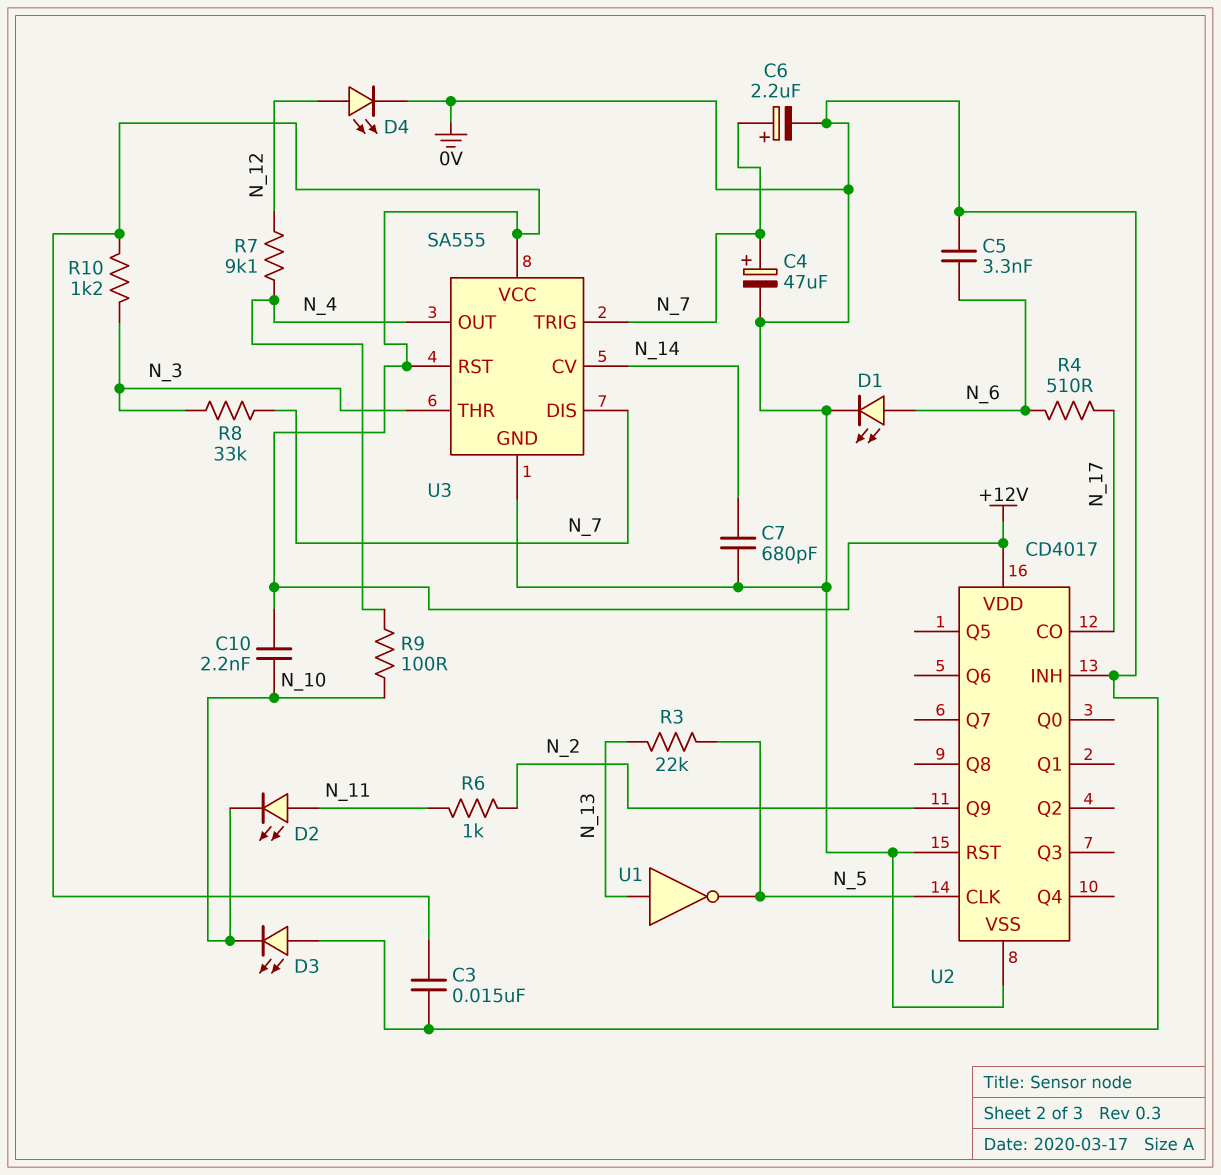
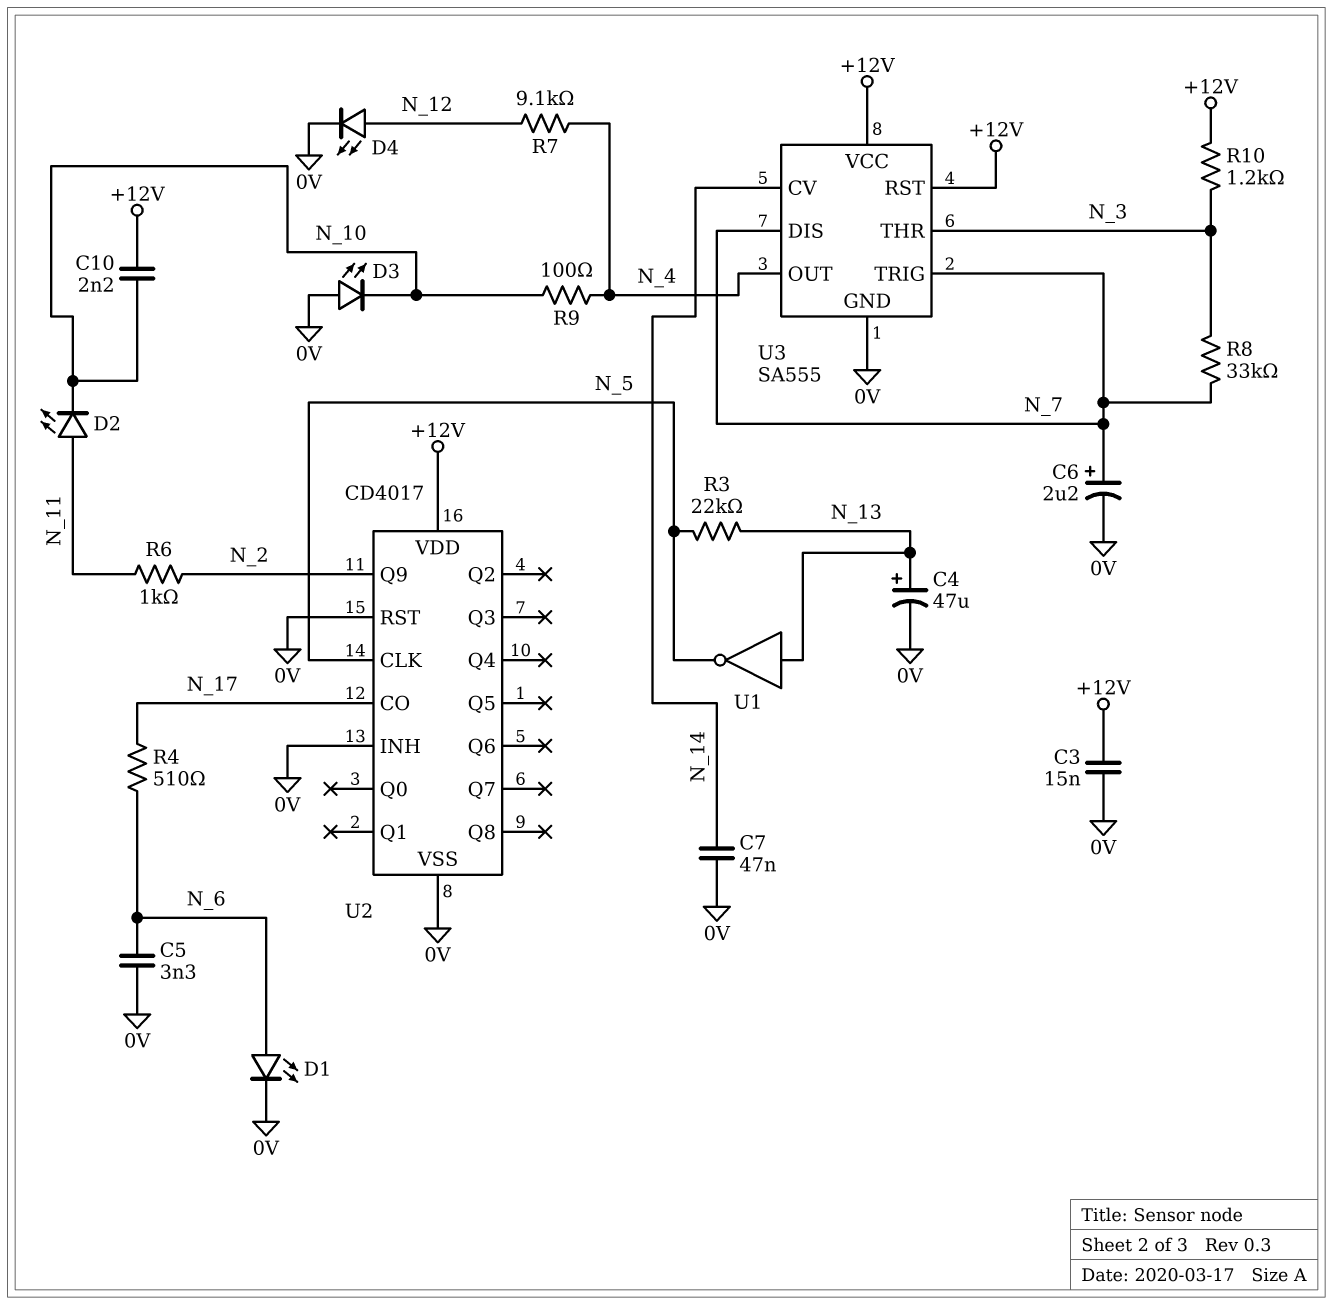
C4: 47uF (plus N_7, minus 0V) -> 47uF (plus N_13, minus 0V)
C7: 680pF (0V, N_14) -> 47nF (0V, N_14)

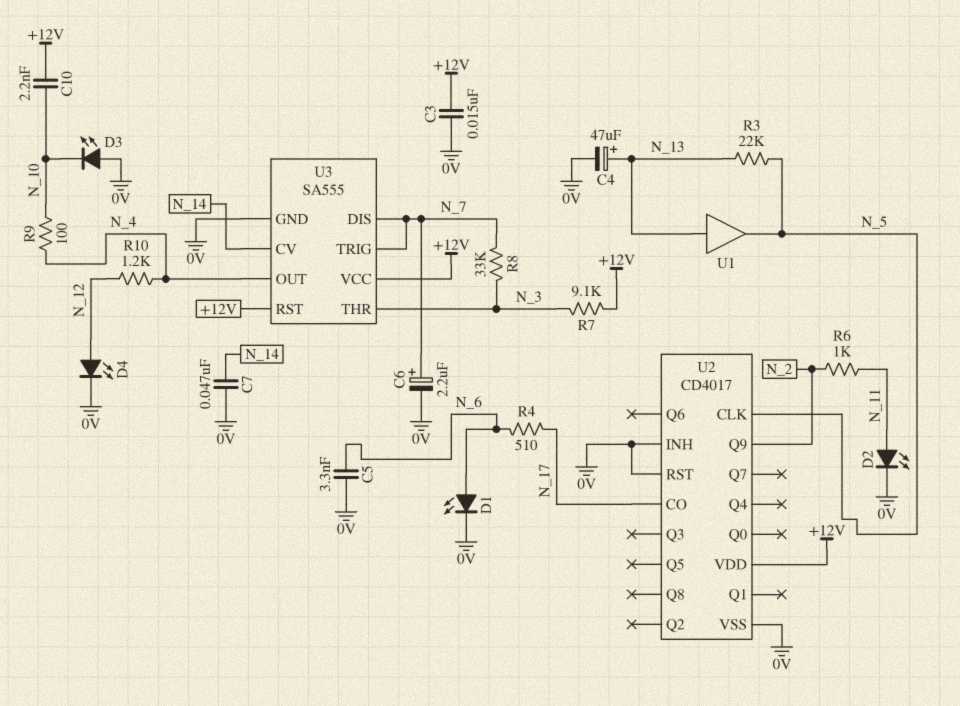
D2: LED (A N_11, K N_10) -> LED (A N_11, K 0V)
R7: 9.1k (N_4, N_12) -> 9.1k (+12V, N_3)
R10: 1.2k (+12V, N_3) -> 1.2k (N_4, N_12)
U1: NOT (in N_13, out N_5) -> buffer (in N_13, out N_5)

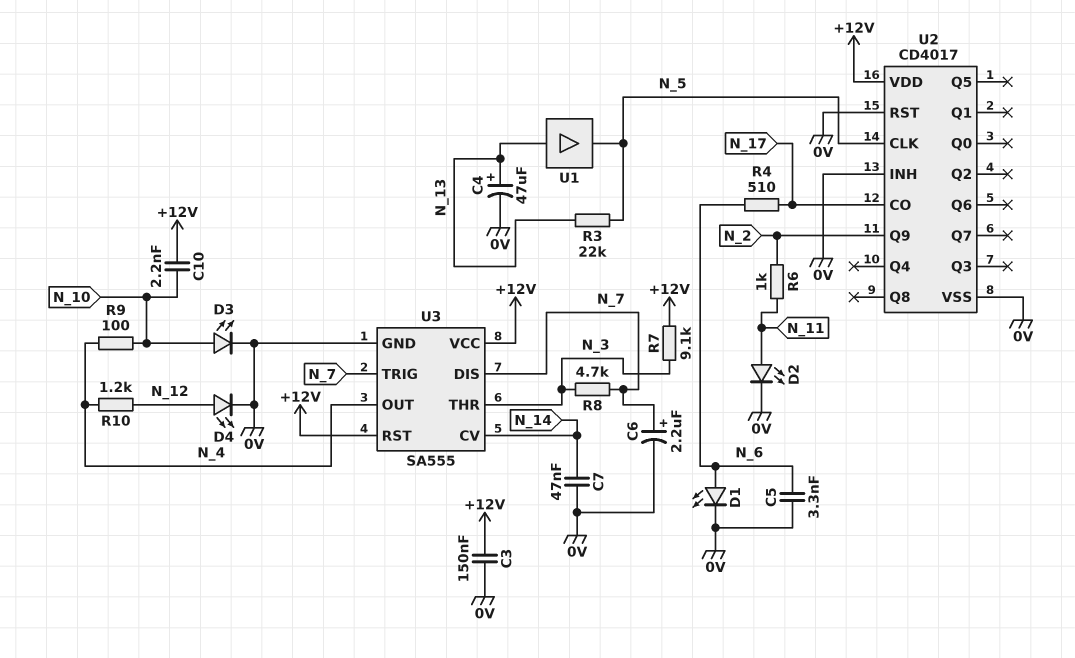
C3: 15nF (+12V, 0V) -> 150nF (+12V, 0V)
D3: LED (A 0V, K N_10) -> LED (A N_10, K 0V)
R8: 33k (N_3, N_7) -> 4.7k (N_3, N_7)

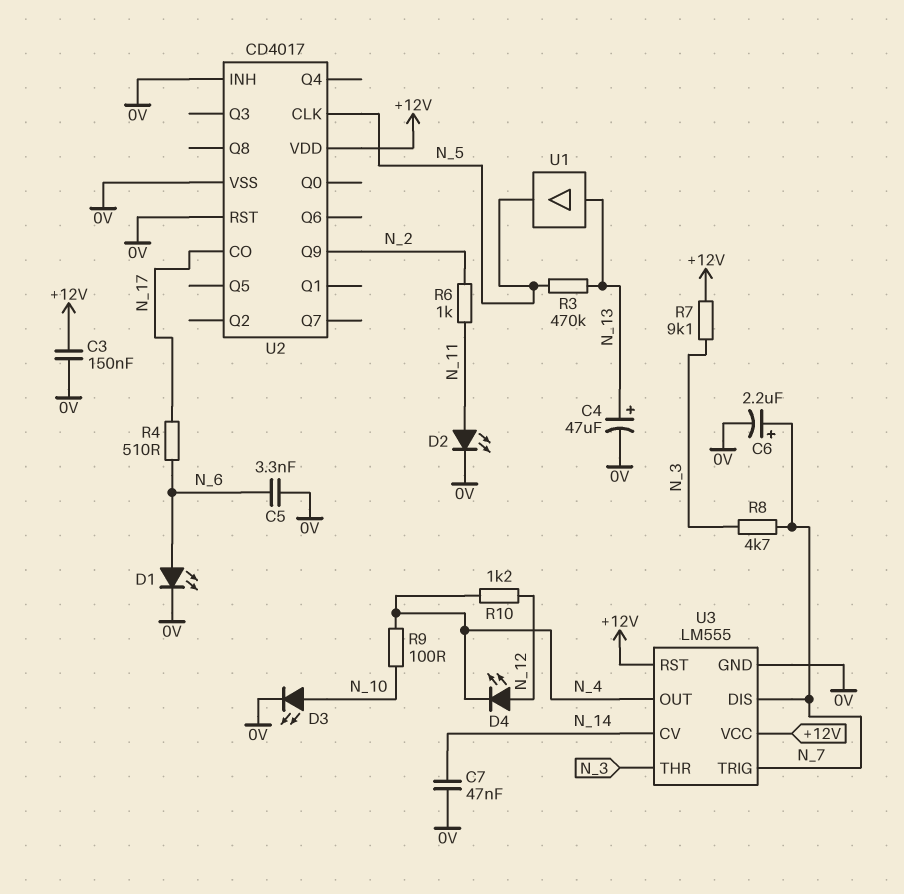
C10: 2.2nF (+12V, N_10) -> none
D4: LED (A N_12, K 0V) -> LED (A N_12, K N_4)
R3: 22k (N_5, N_13) -> 470k (N_5, N_13)
U3: SA555 -> LM555

